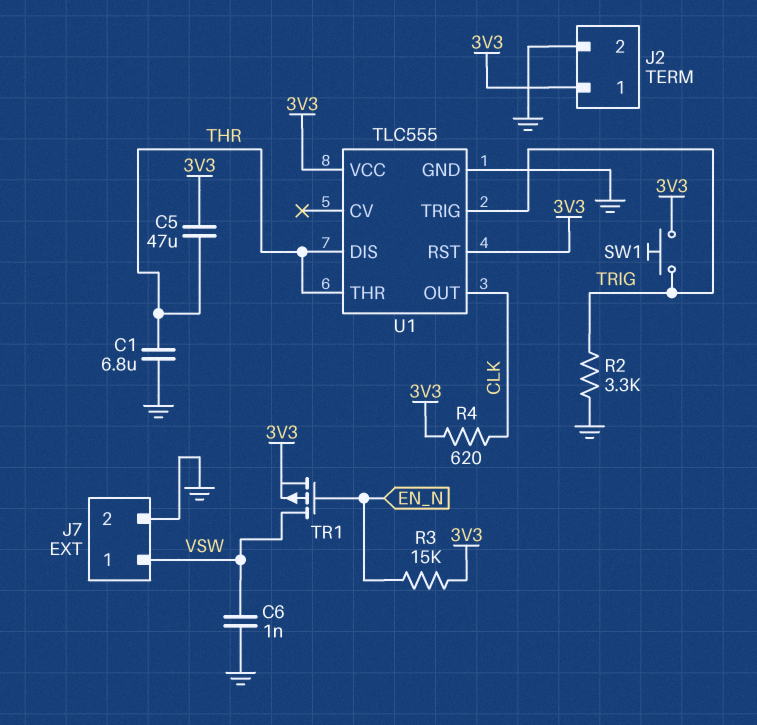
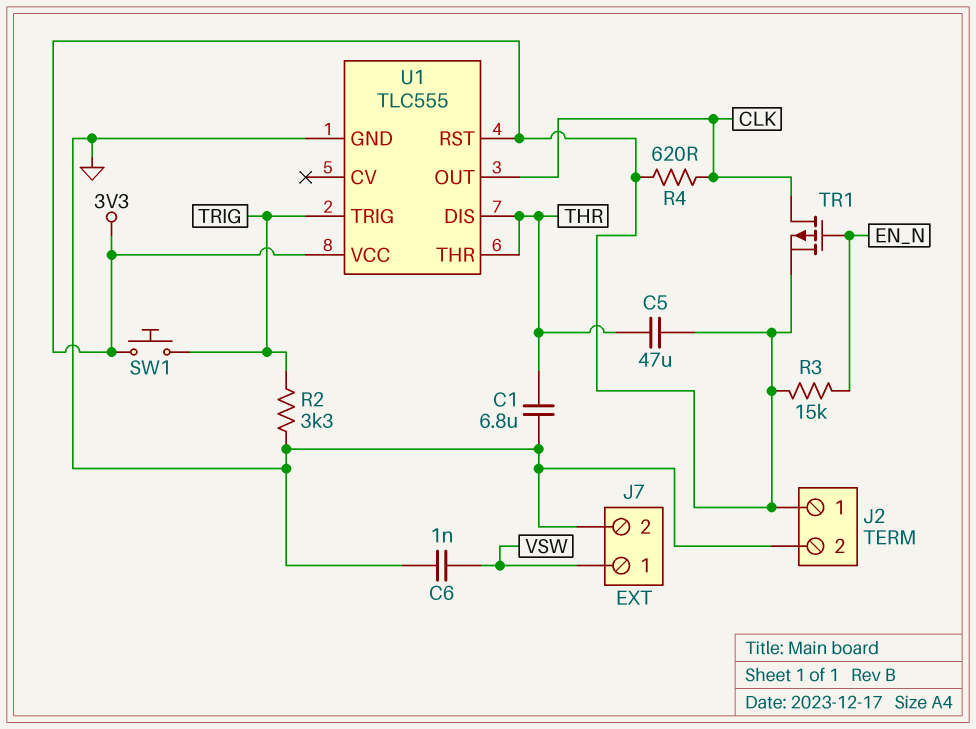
TR1: PMOS (G EN_N, D VSW, S 3V3) -> PMOS (G EN_N, D CLK, S 3V3)

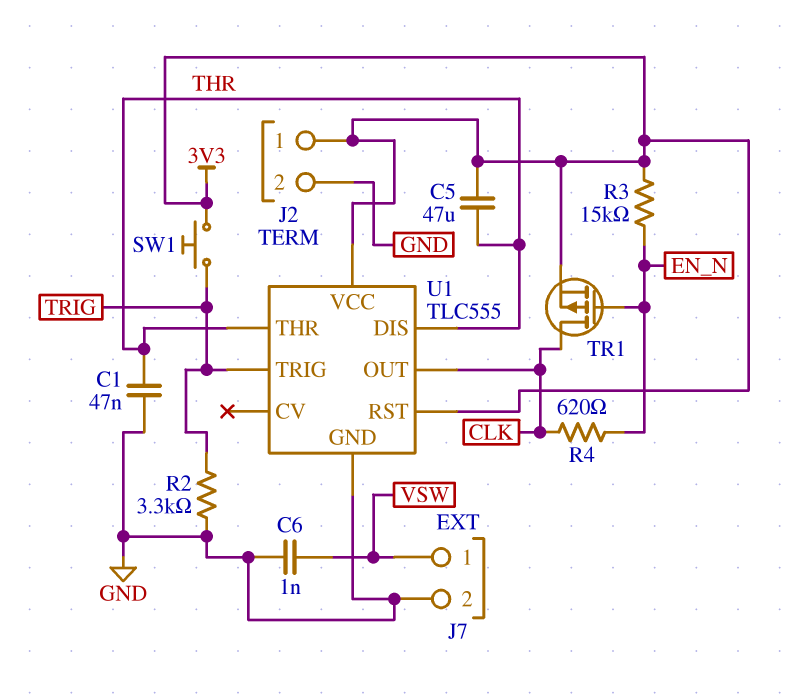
C1: 6.8uF (GND, THR) -> 47nF (GND, THR)
R4: 620 (3V3, CLK) -> 620 (CLK, EN_N)

